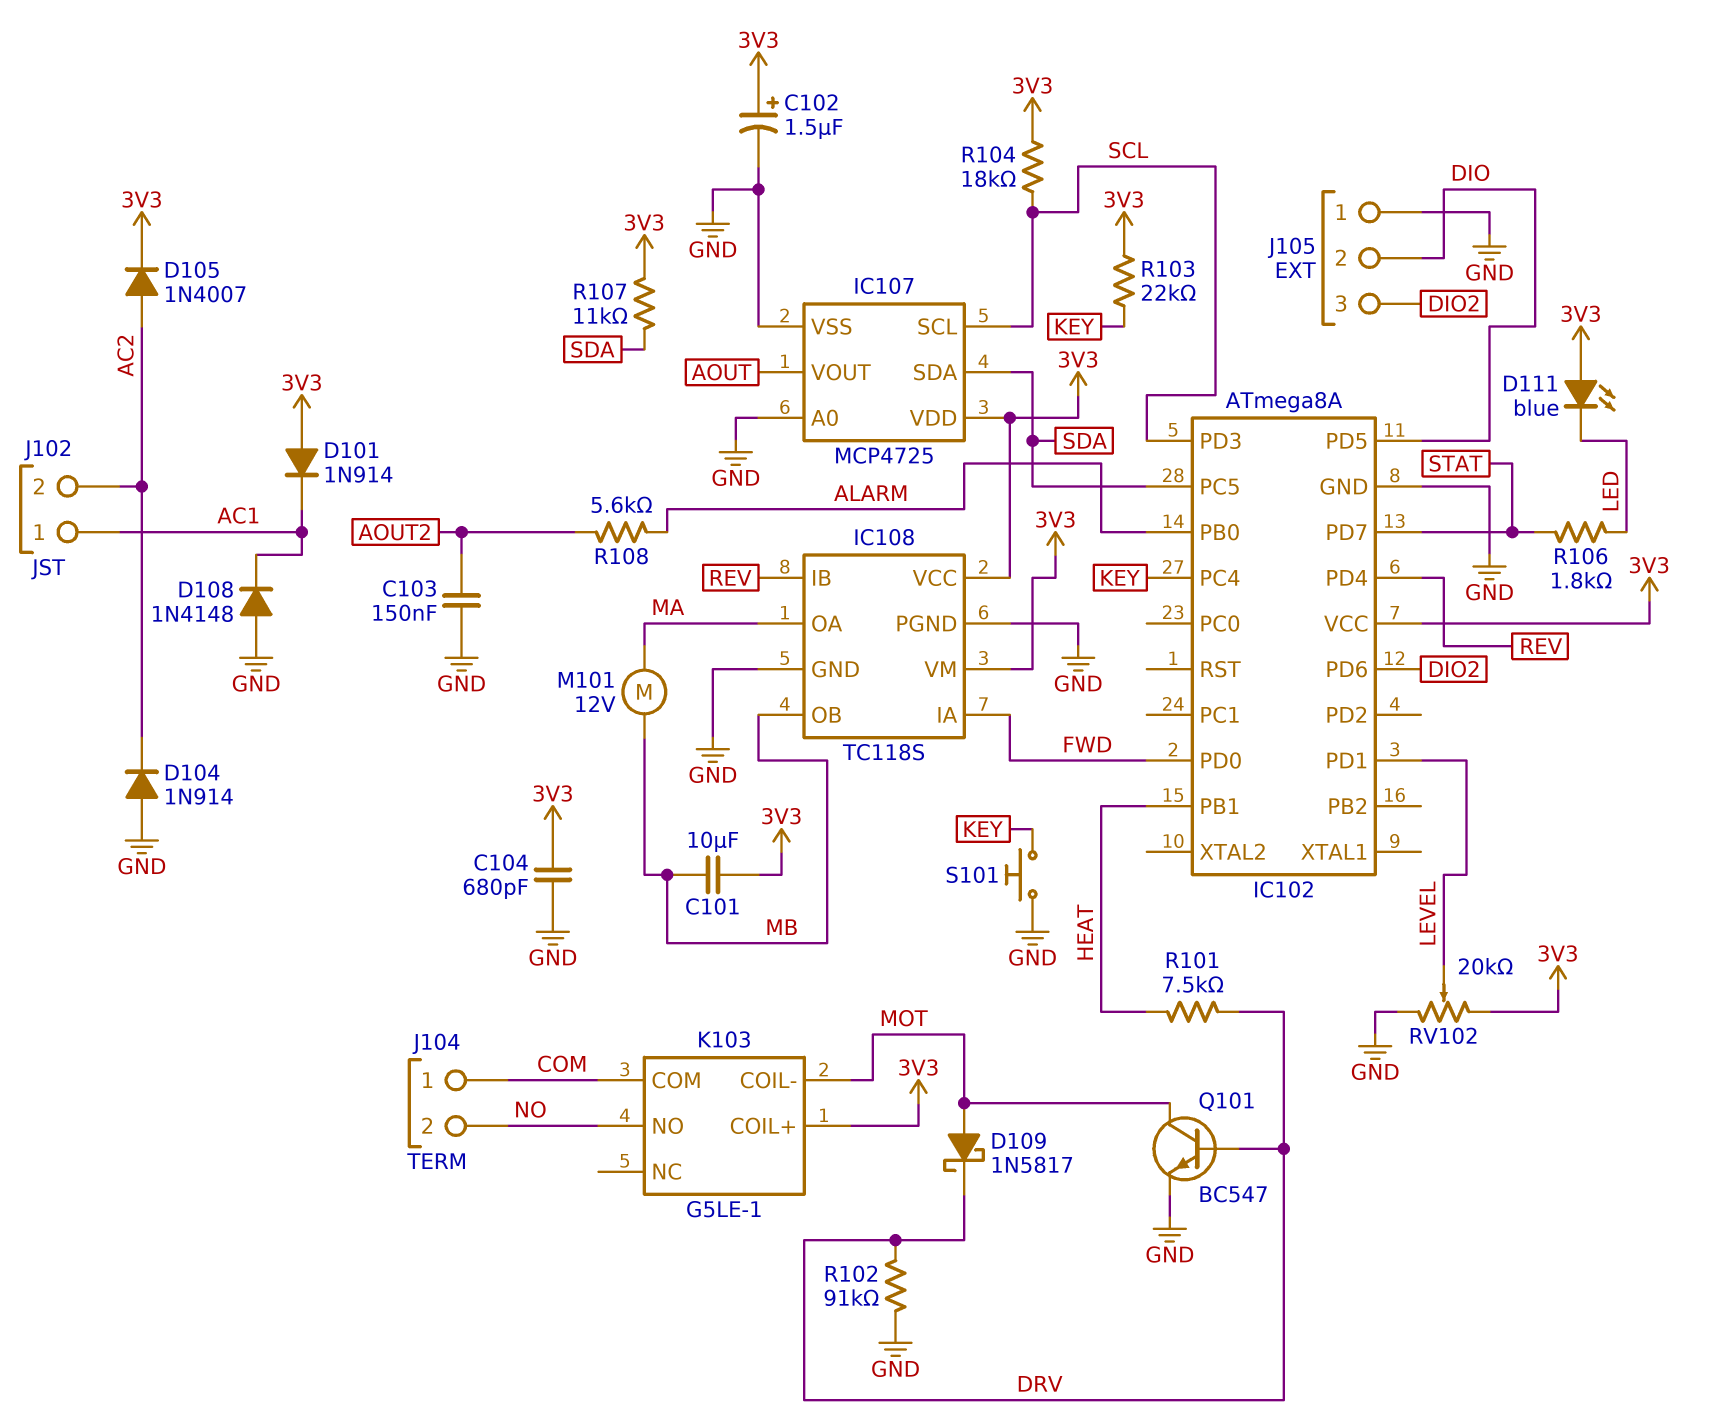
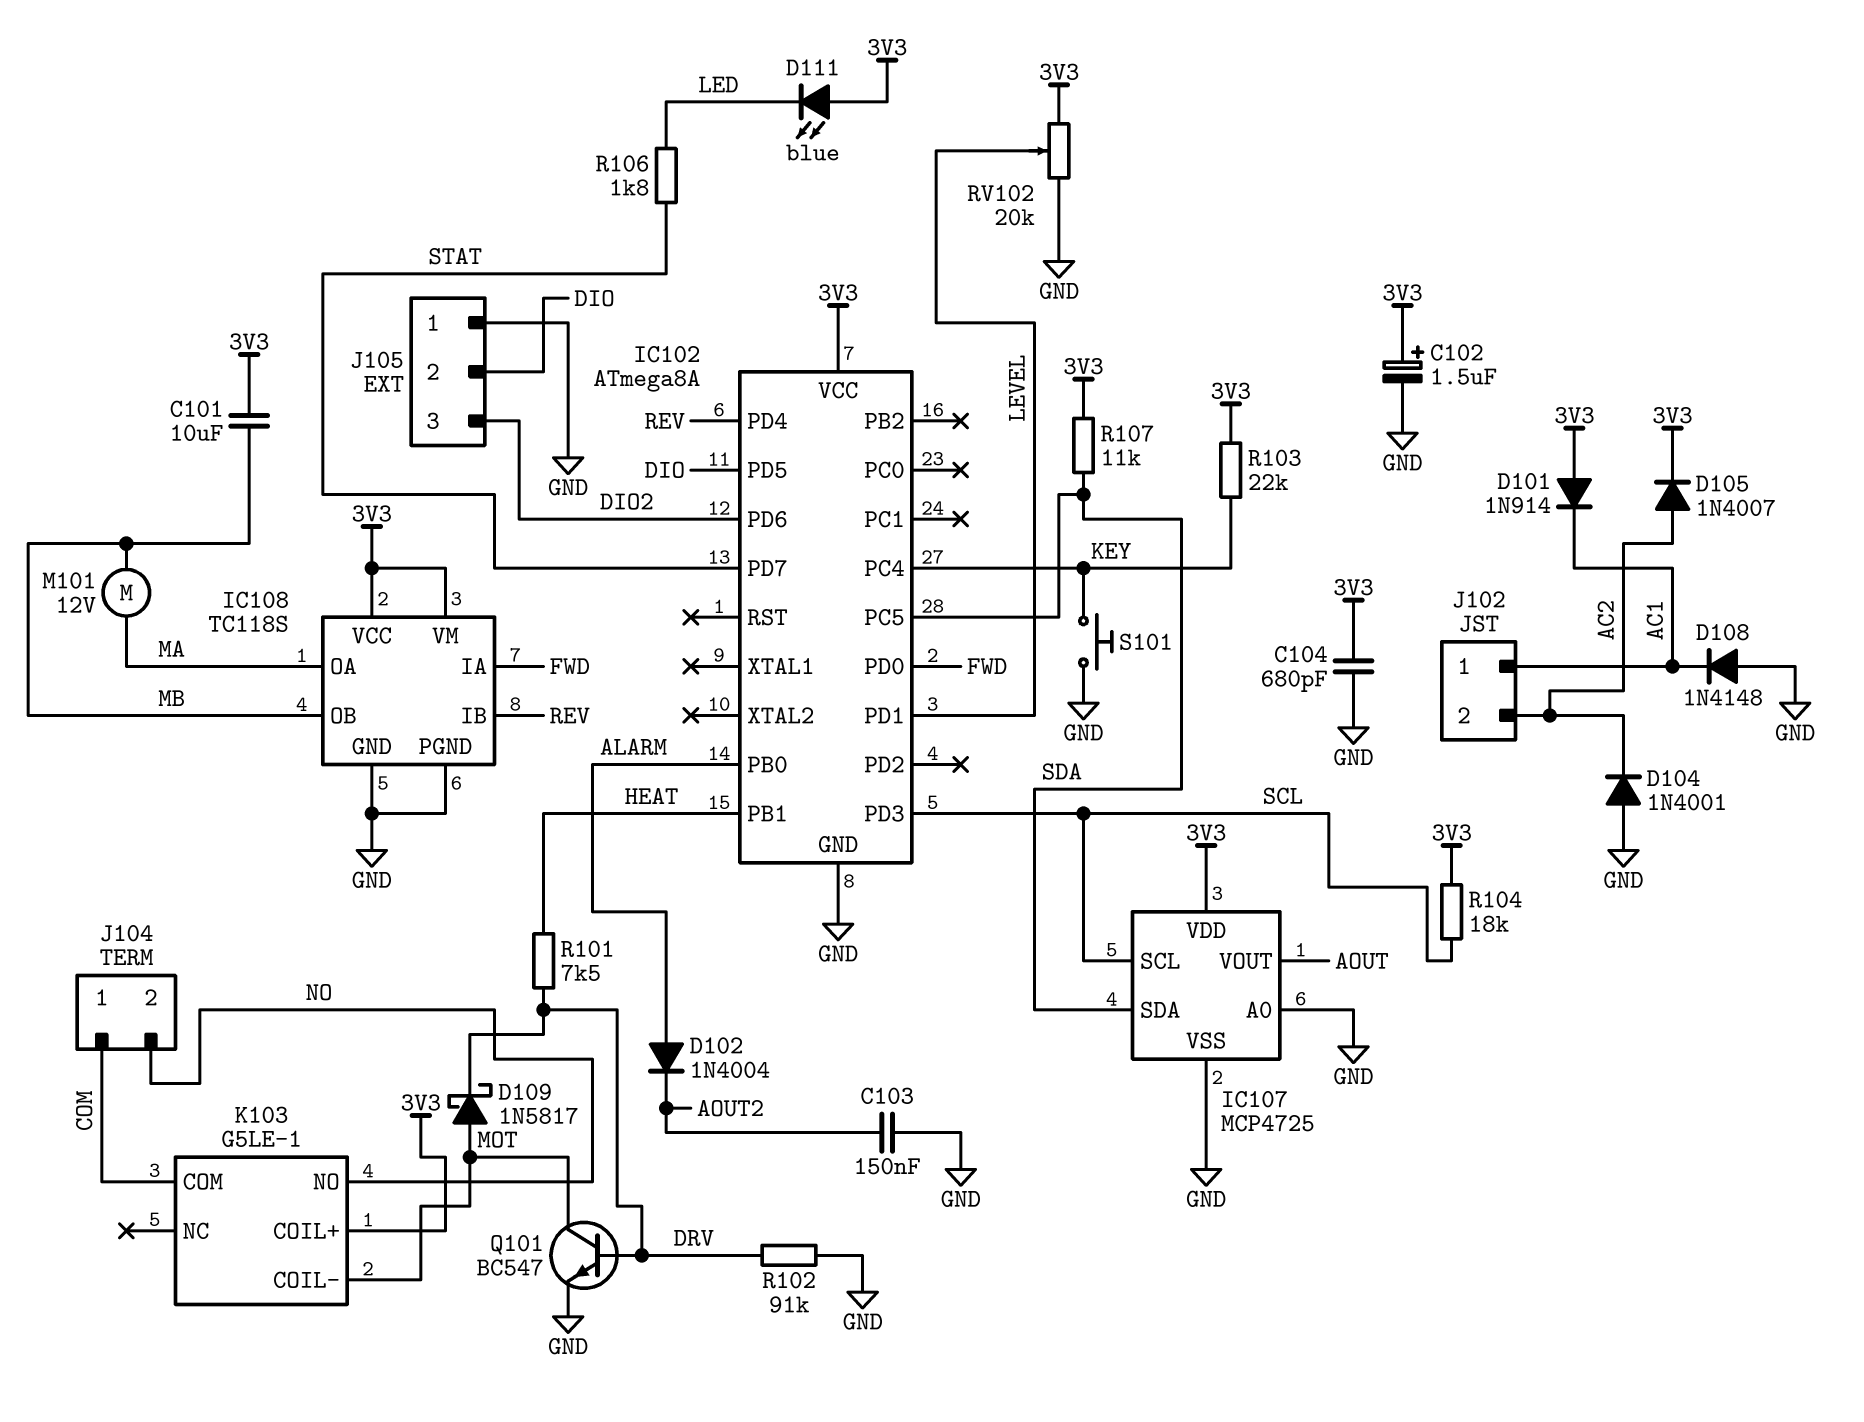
D102: none -> diode 1N4004 (A ALARM, K AOUT2)
D104: diode 1N914 (A GND, K AC2) -> diode 1N4001 (A GND, K AC2)
R108: 5.6k (ALARM, AOUT2) -> none

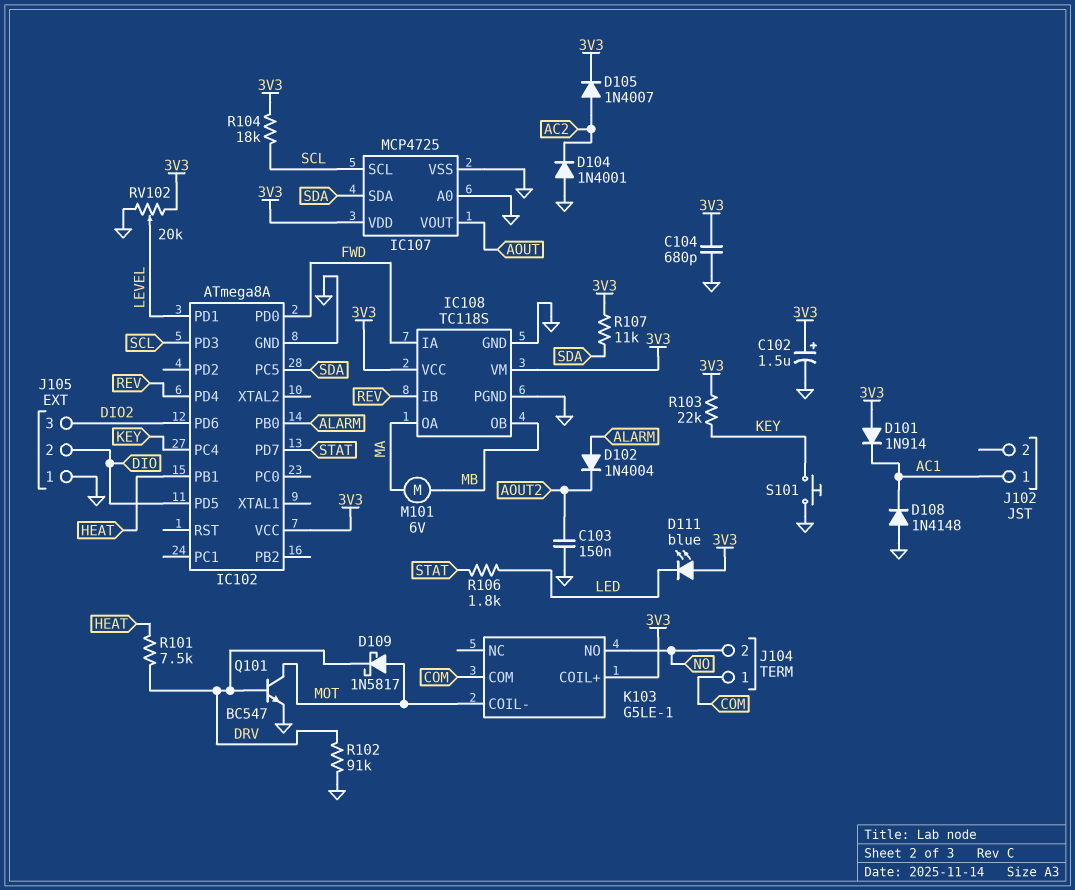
C101: 10uF (3V3, MB) -> none
J102 pin 2: AC2 -> none
M101: motor 12V (MA, MB) -> motor 6V (MA, MB)

